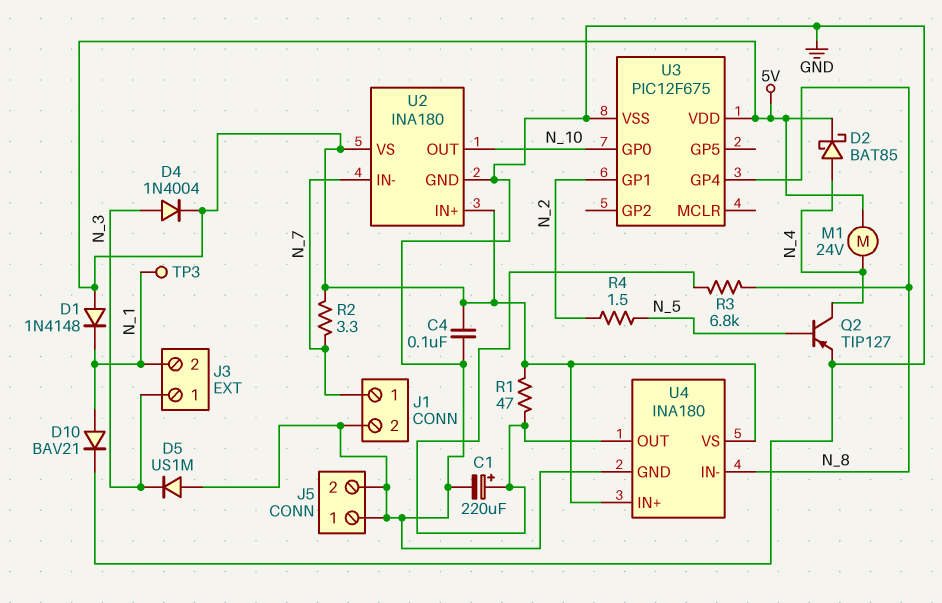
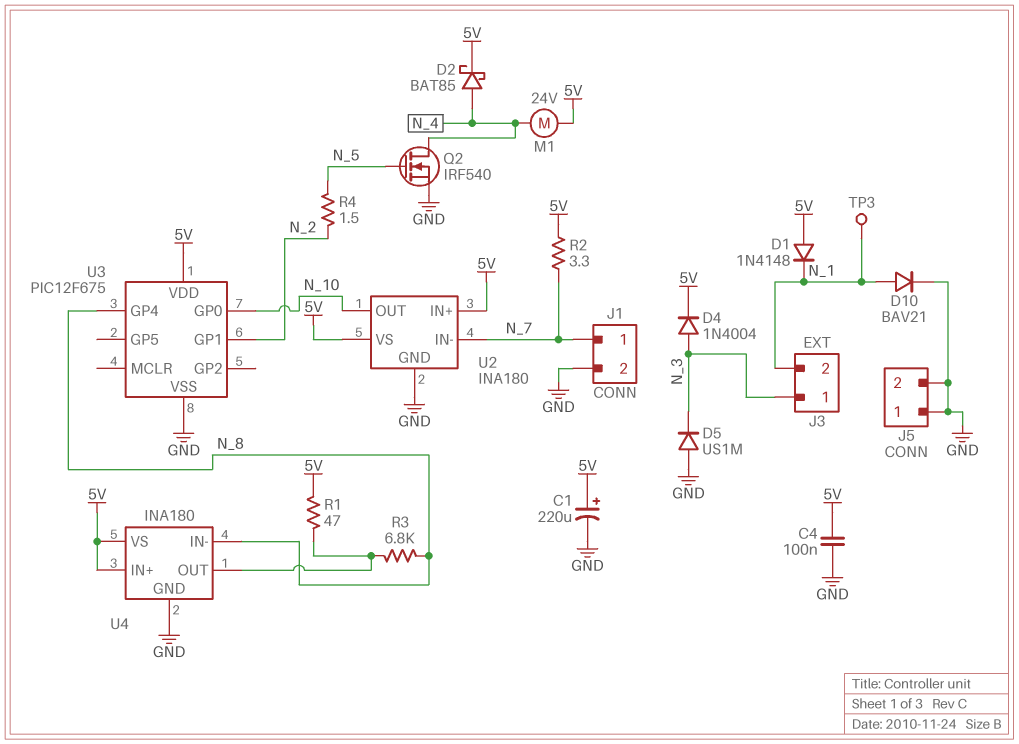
C1: 220uF (plus U4/OUT, minus GND) -> 220uF (plus 5V, minus GND)
Q2: PNP TIP127 (B N_5, C N_4, E GND) -> NMOS IRF540 (G N_5, D N_4, S GND)

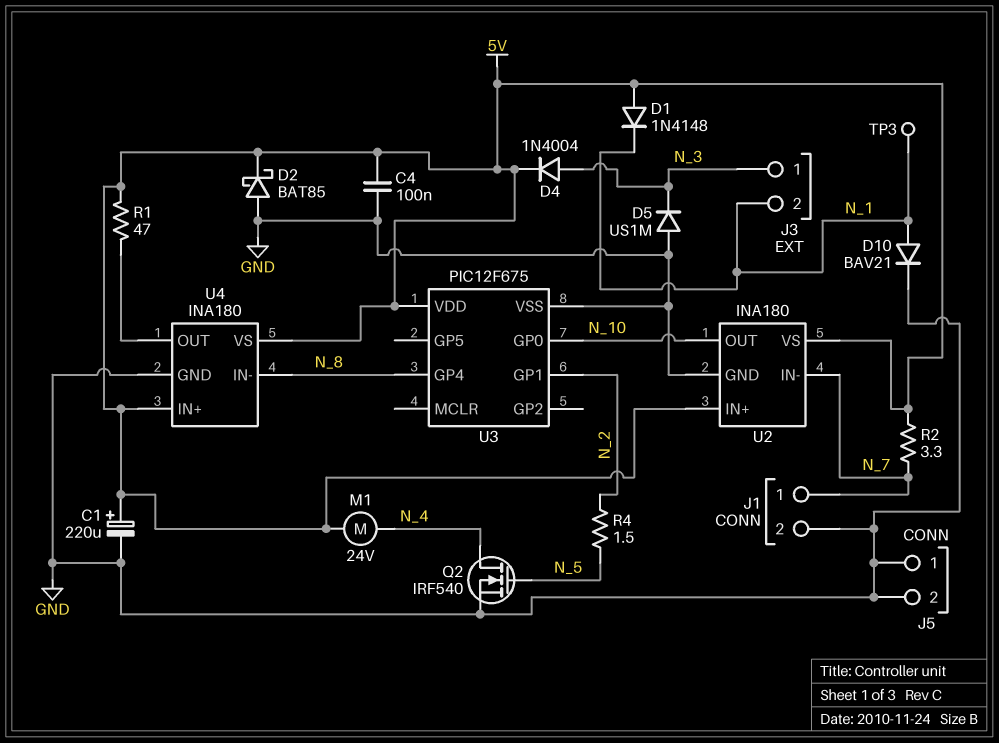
D2: schottky BAT85 (A N_4, K 5V) -> schottky BAT85 (A GND, K 5V)
R3: 6.8k (N_8, U4/OUT) -> none

